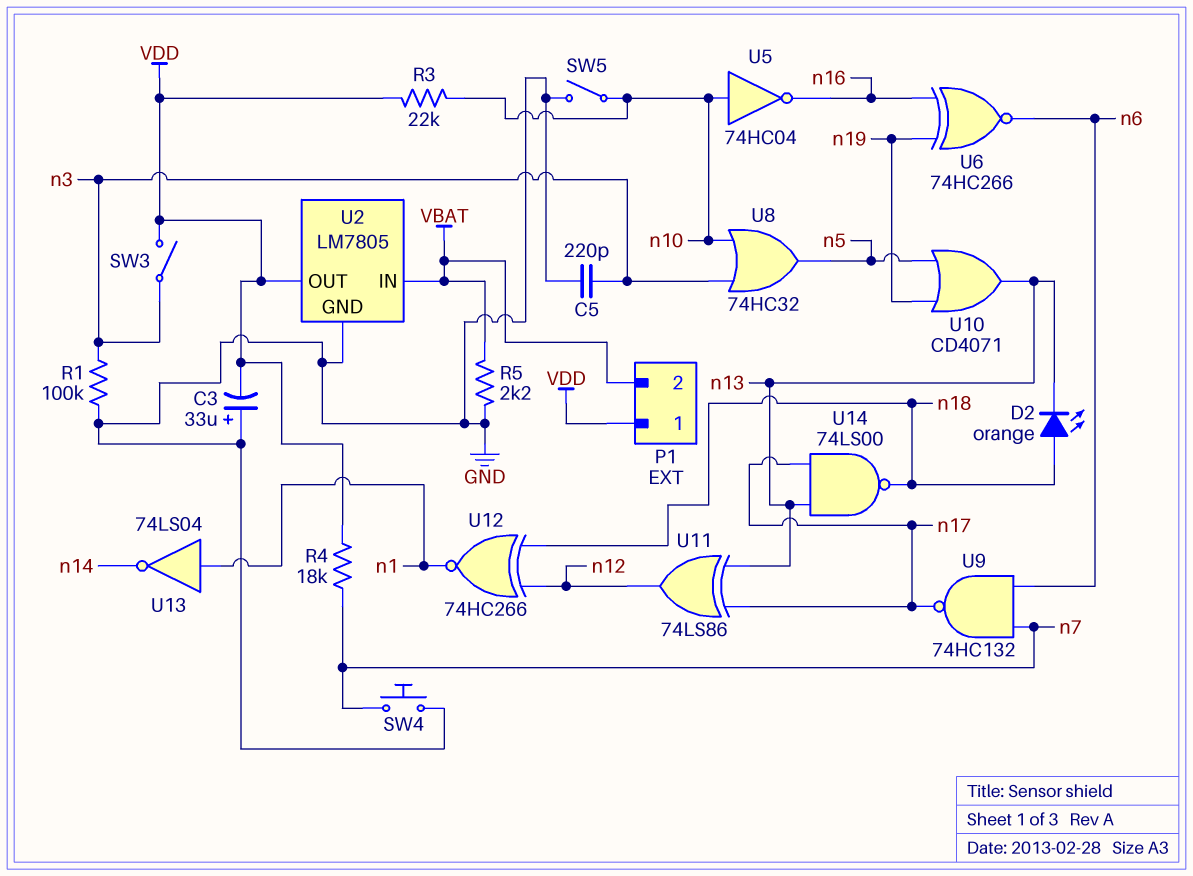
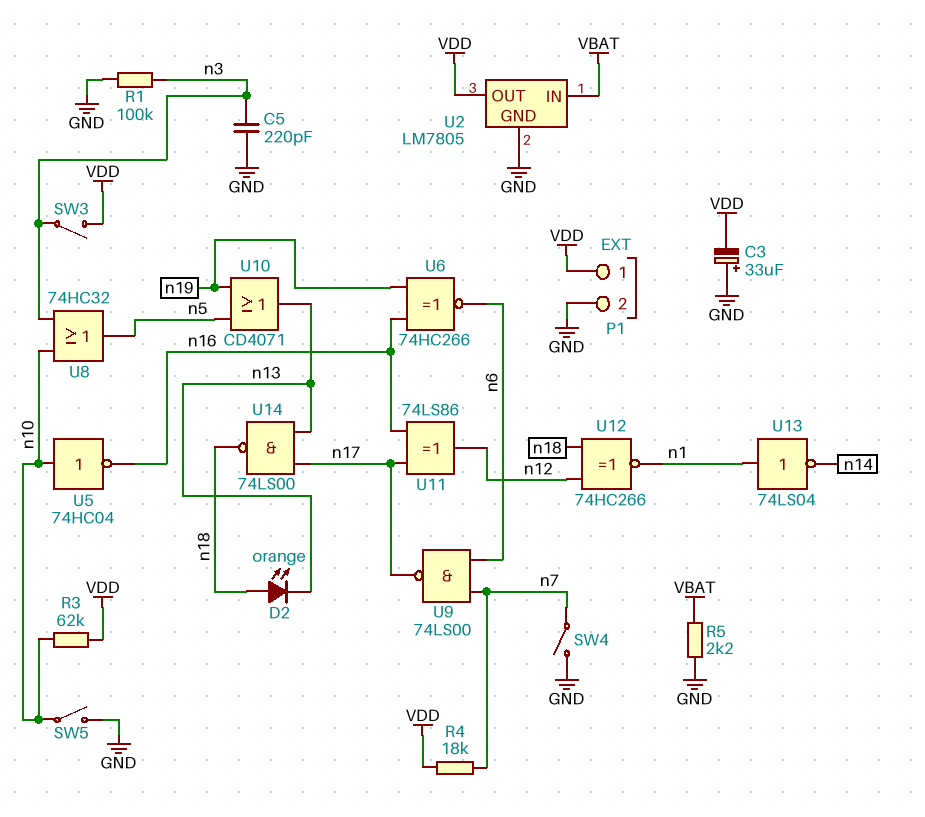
P1 pin 2: VBAT -> GND
R3: 22k (VDD, n10) -> 62k (VDD, n10)
SW4: button (GND, n7) -> switch (GND, n7)
U9: NAND 74HC132 (in n6, in n7, out n17) -> NAND 74LS00 (in n6, in n7, out n17)
U11: XOR 74LS86 (in n13, in n17, out n12) -> XOR 74LS86 (in n16, in n17, out n12)

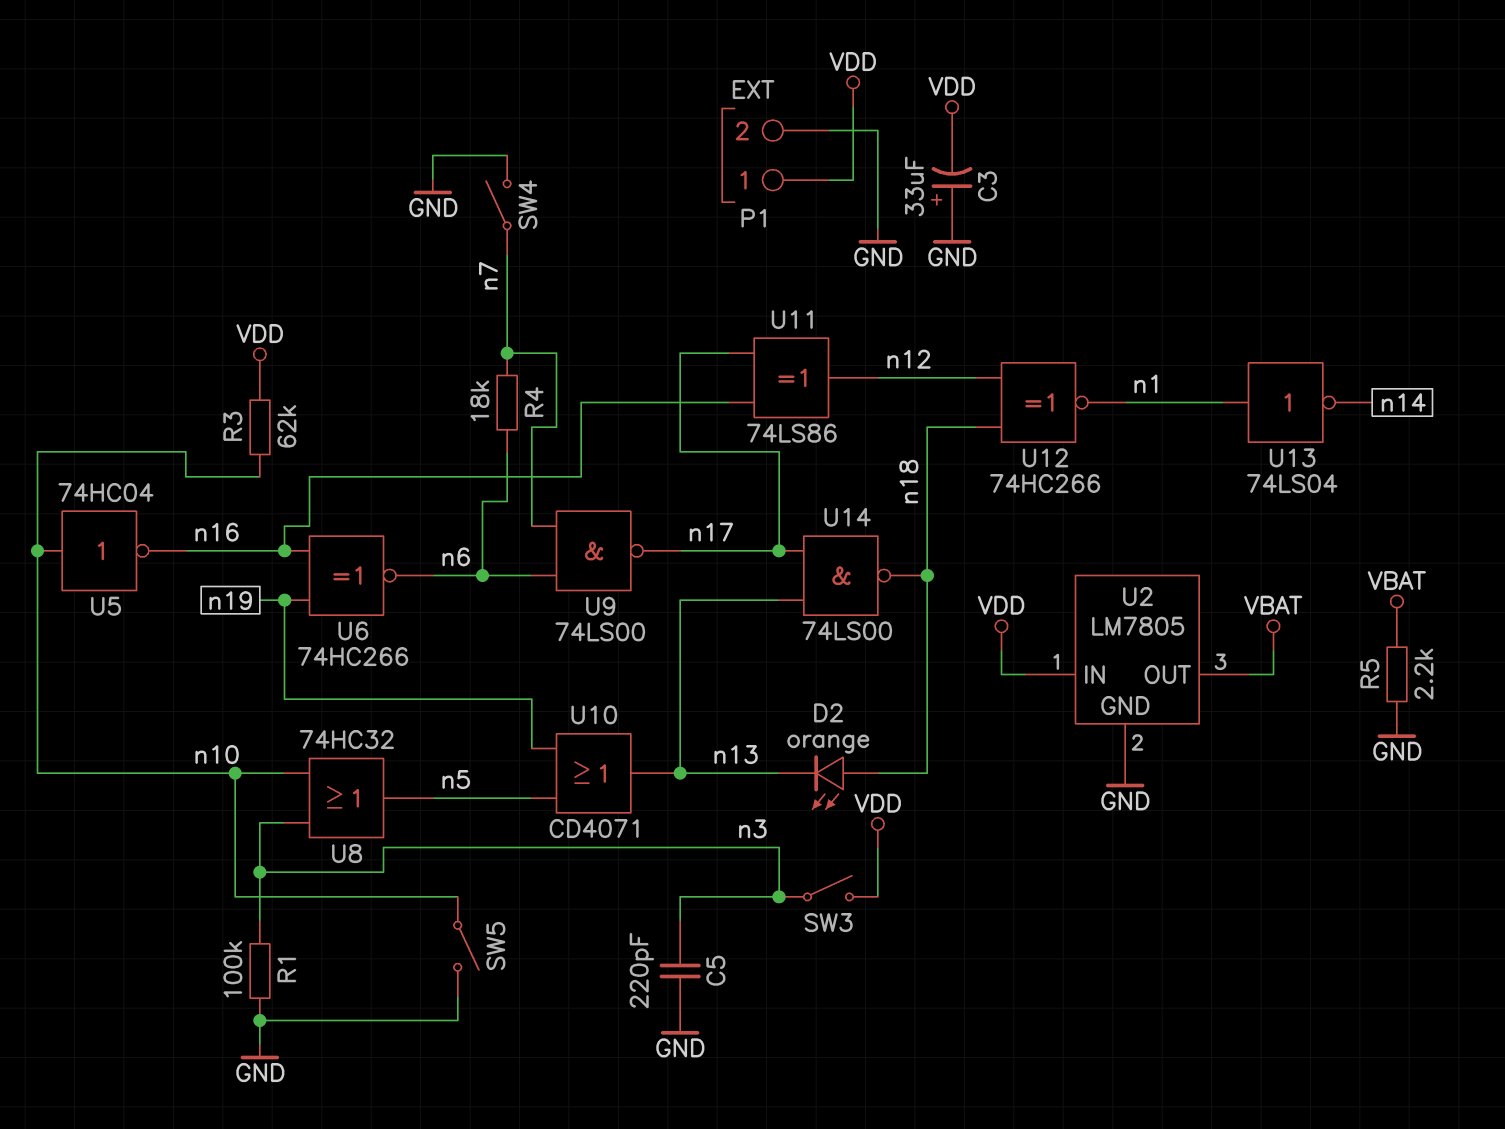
R4: 18k (VDD, n7) -> 18k (n6, n7)
U2 pin IN: VBAT -> VDD
U2 pin OUT: VDD -> VBAT

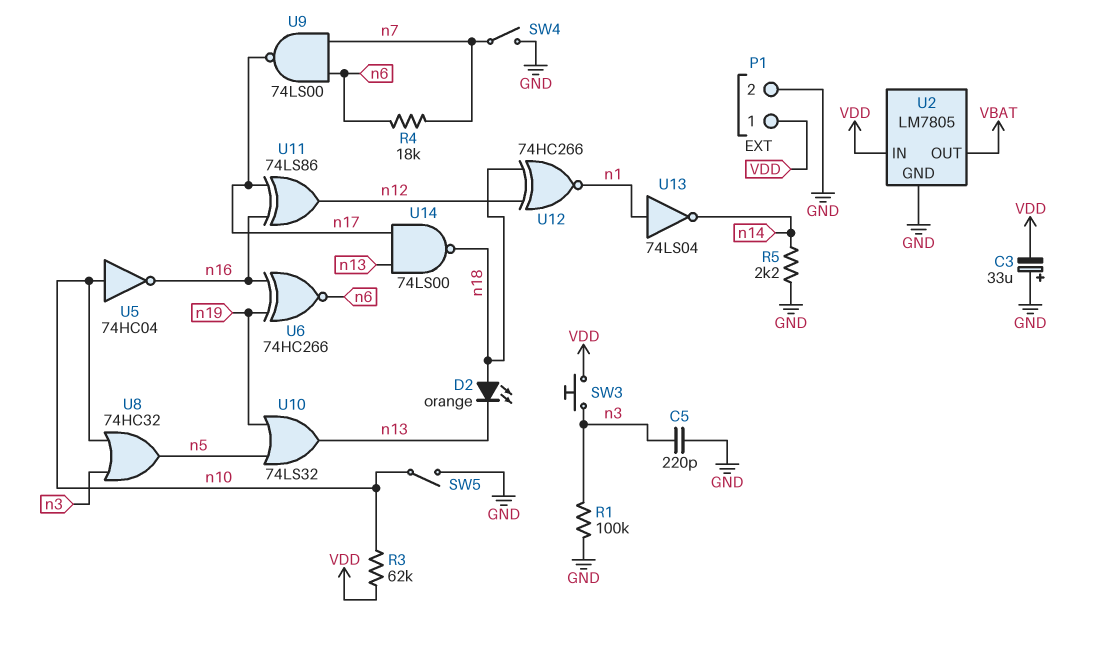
R5: 2.2k (GND, VBAT) -> 2.2k (GND, n14)
SW3: switch (VDD, n3) -> button (VDD, n3)
U10: OR CD4071 (in n5, in n19, out n13) -> OR 74LS32 (in n5, in n19, out n13)

